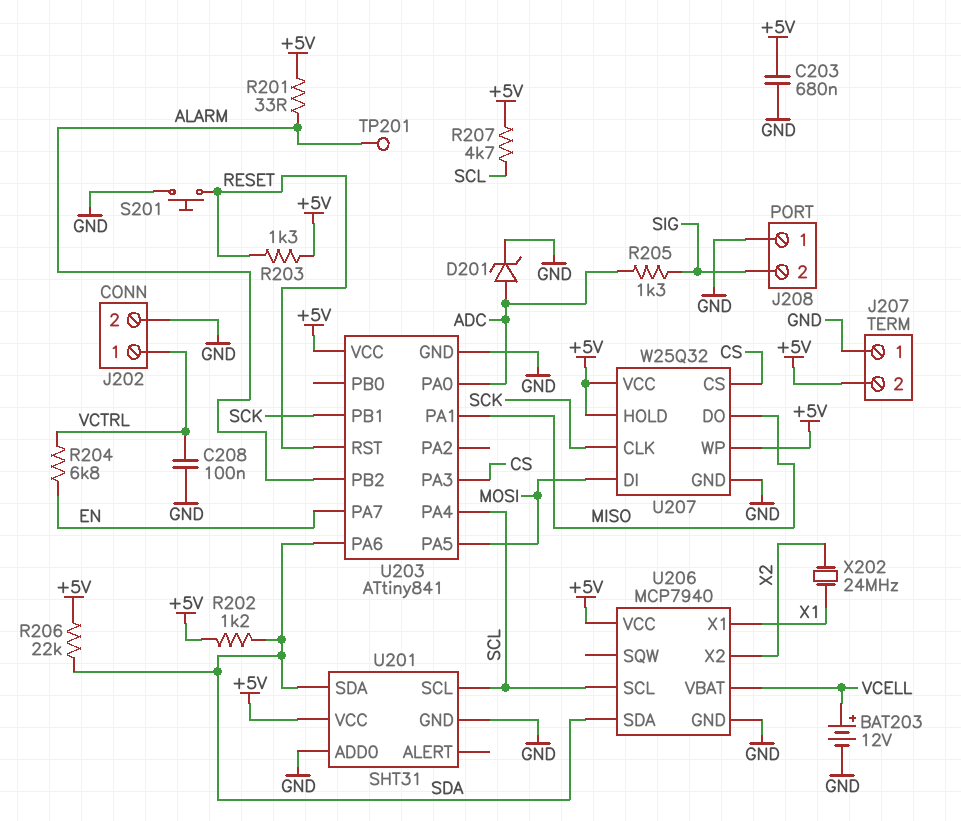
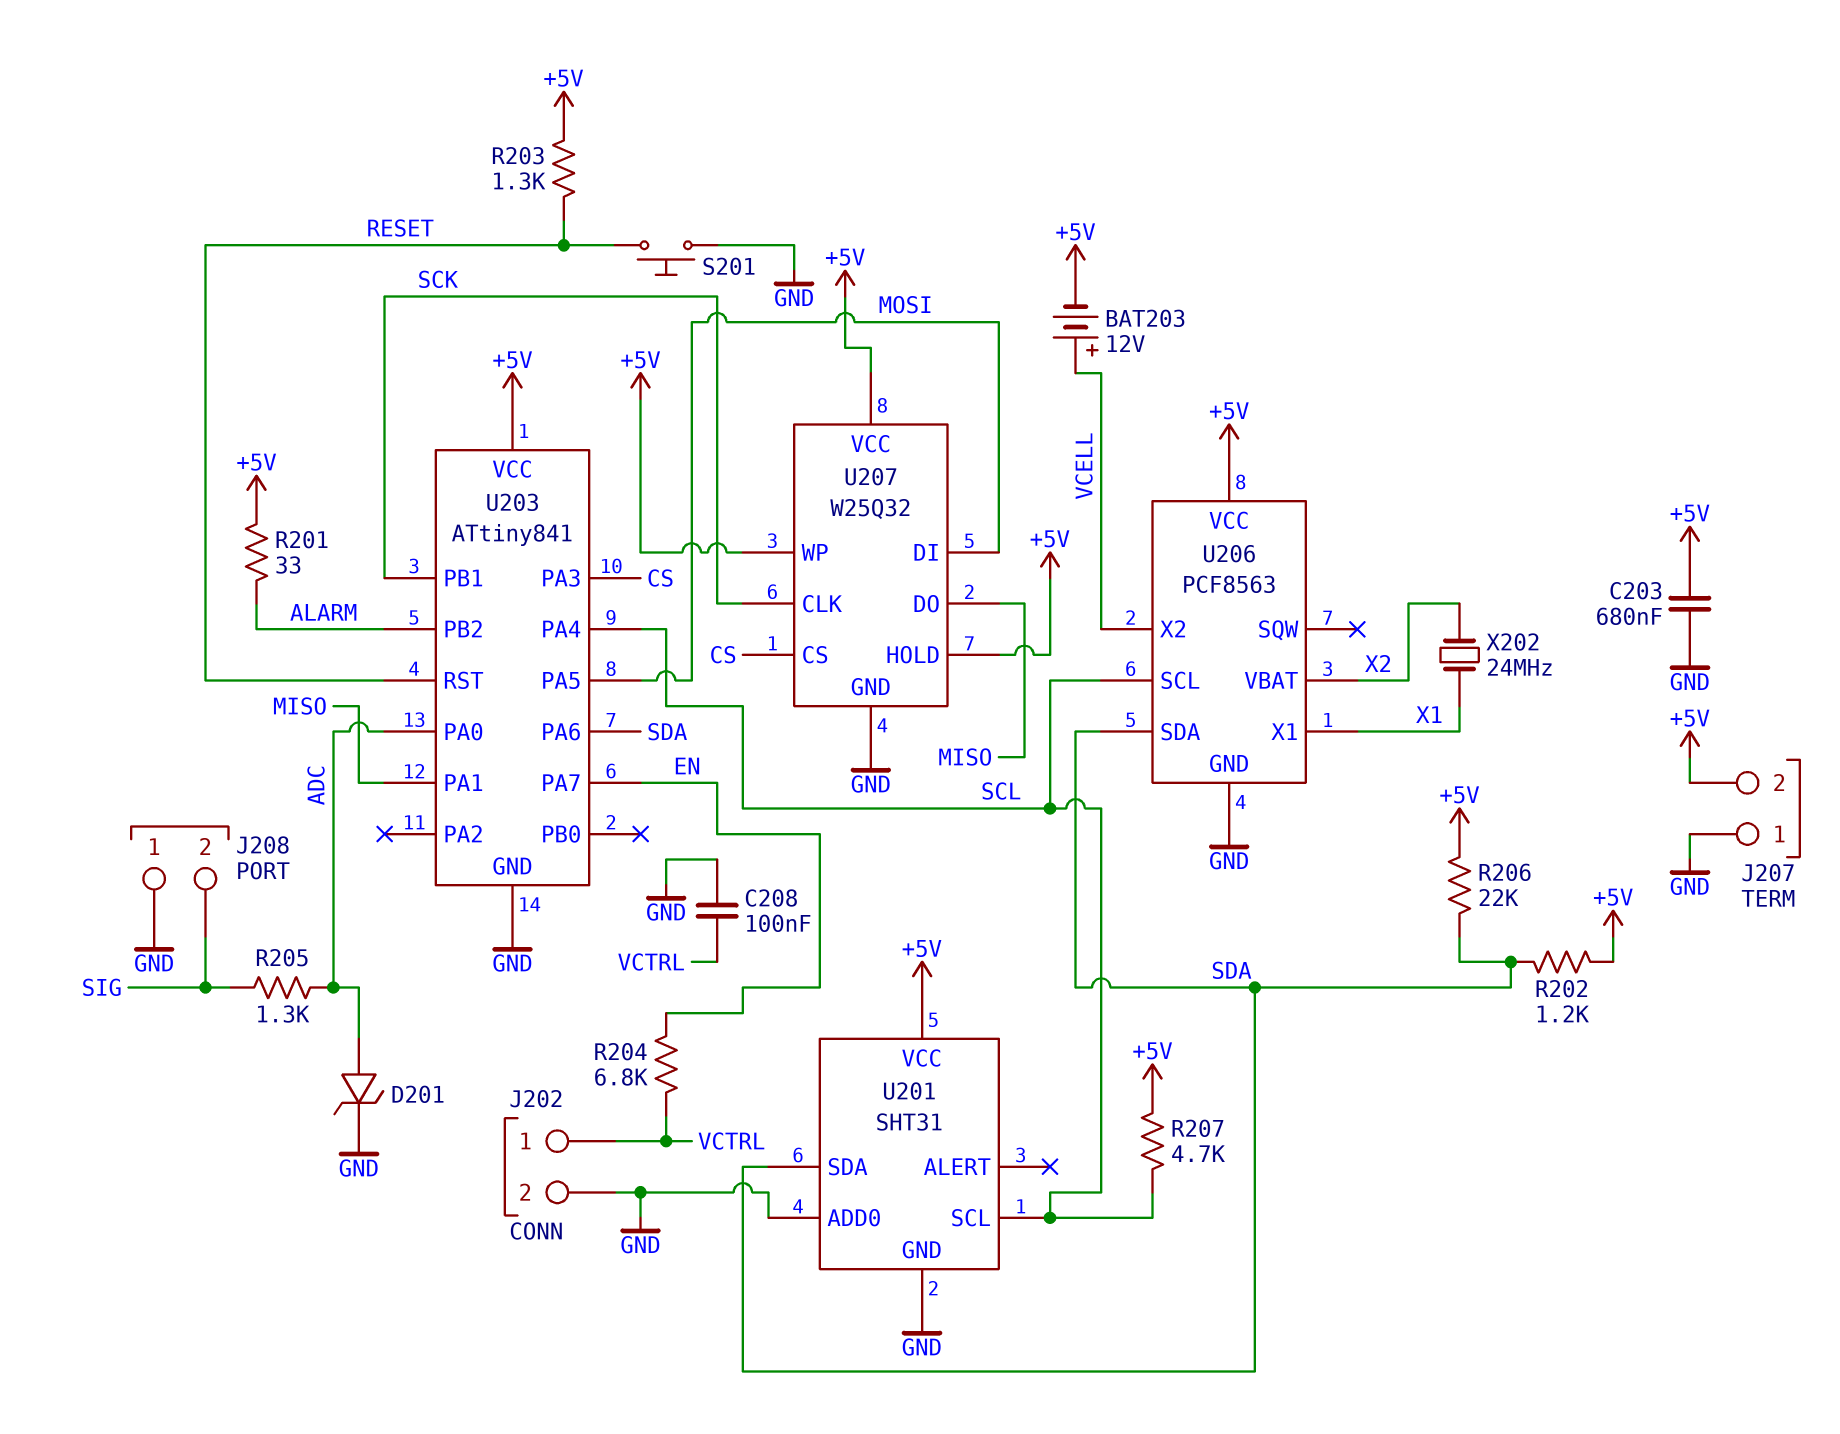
BAT203: 12V (plus VCELL, minus GND) -> 12V (plus VCELL, minus +5V)
TP201: test point (ALARM) -> none
U206: MCP7940 -> PCF8563
U206 pin VBAT: VCELL -> X2
U206 pin X2: X2 -> VCELL

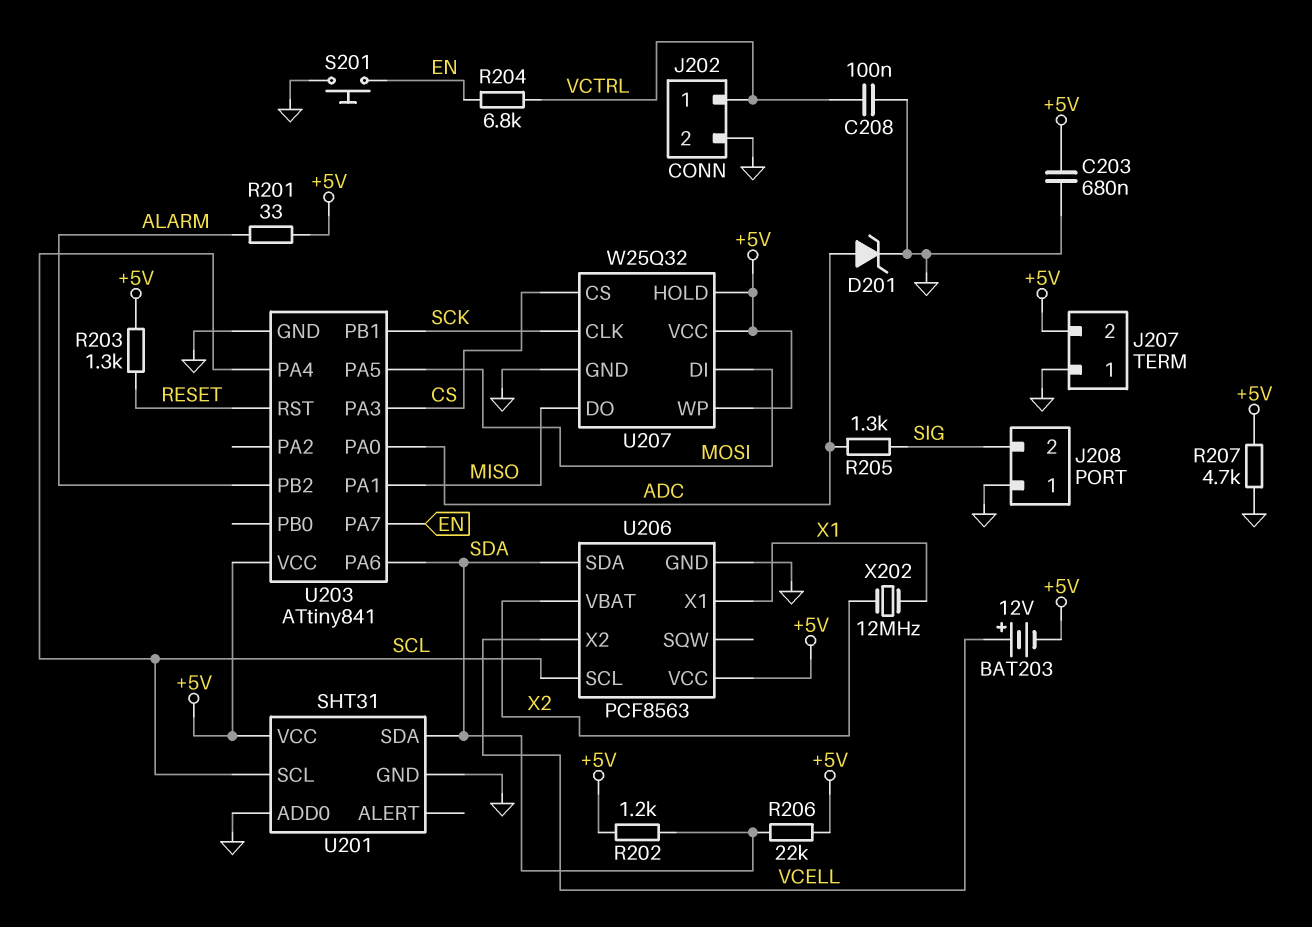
R207: 4.7k (+5V, SCL) -> 4.7k (+5V, GND)
S201: button (GND, RESET) -> button (EN, GND)
X202: 24MHz (X1, X2) -> 12MHz (X1, X2)

